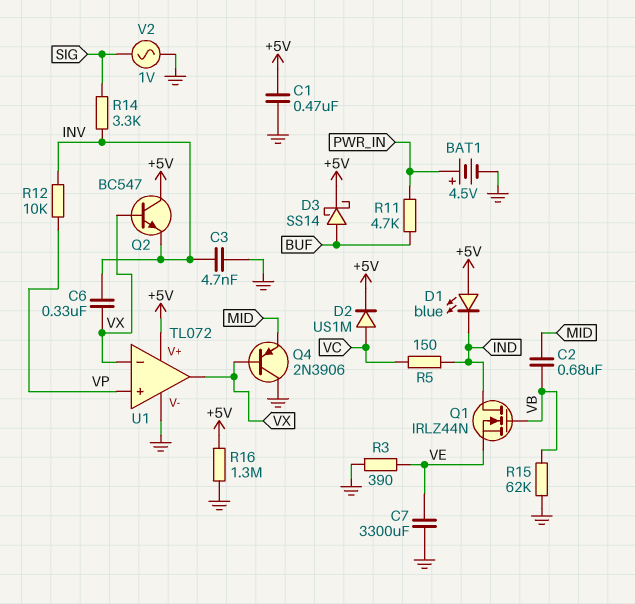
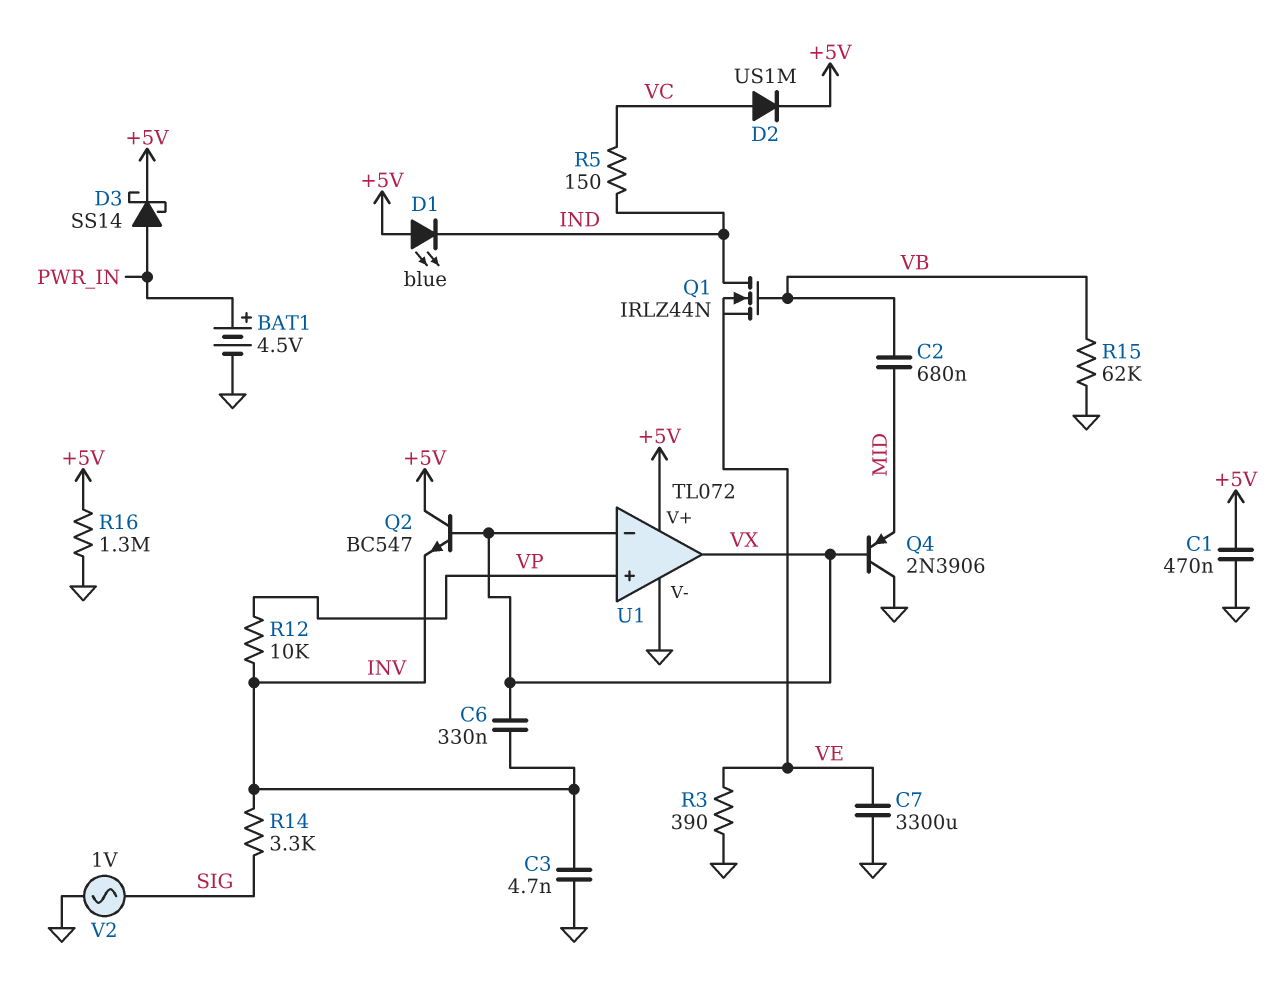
D3: schottky SS14 (A BUF, K +5V) -> schottky SS14 (A PWR_IN, K +5V)
R11: 4.7k (BUF, PWR_IN) -> none

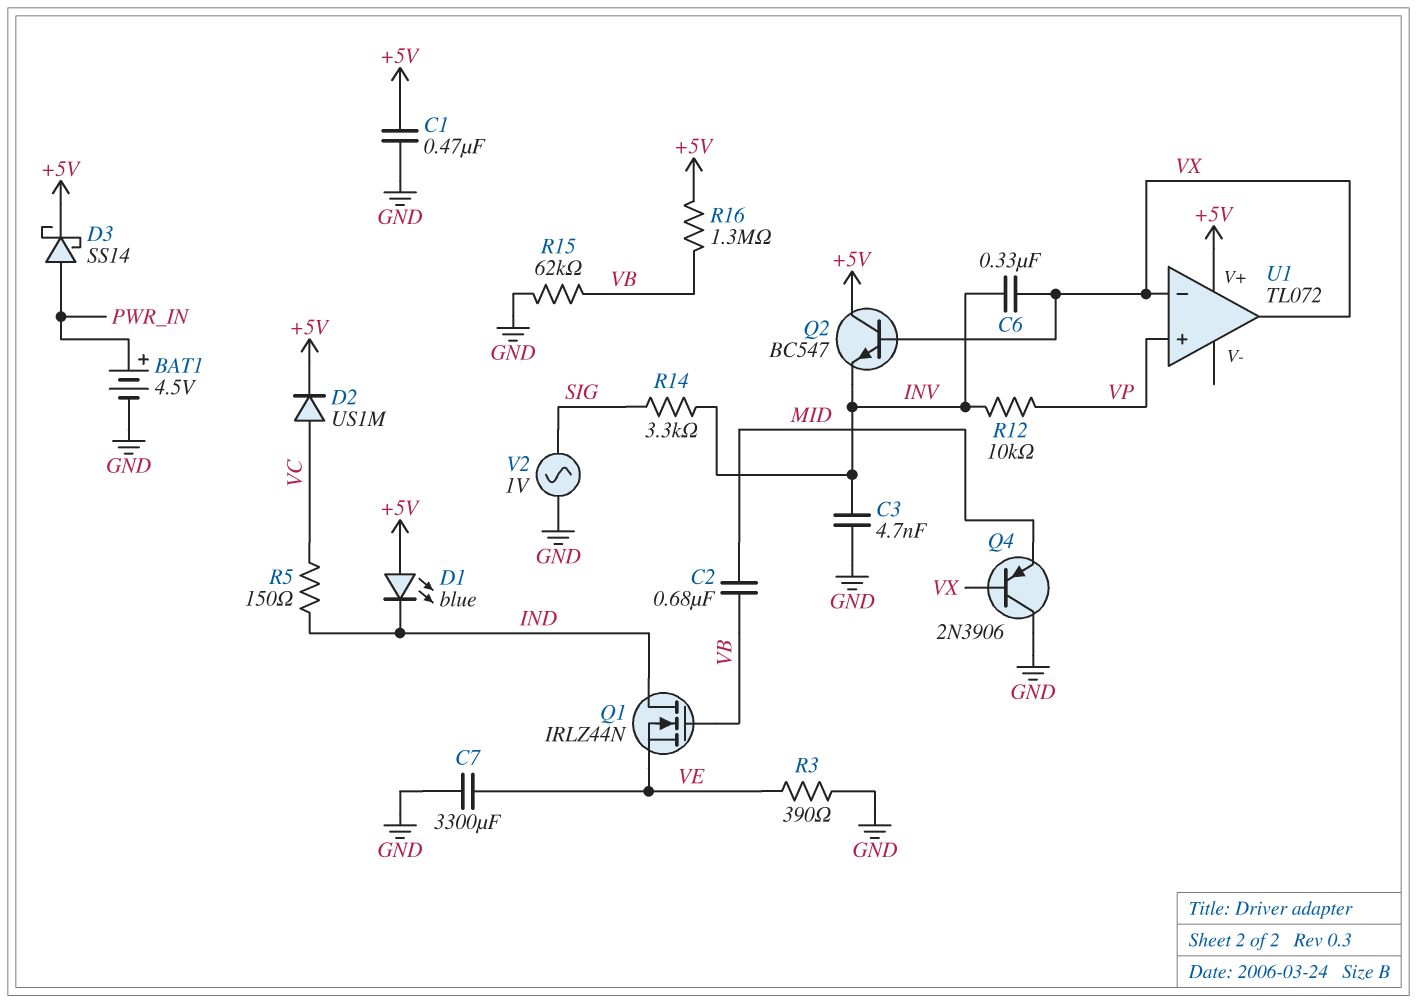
R16: 1.3M (+5V, GND) -> 1.3M (+5V, VB)
U1 pin V-: GND -> none

